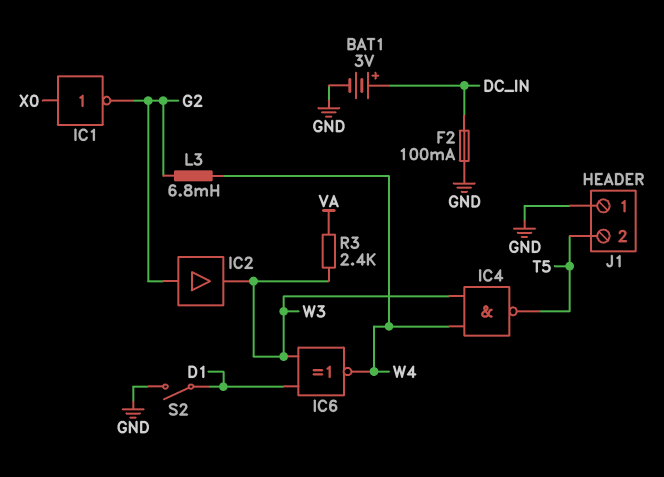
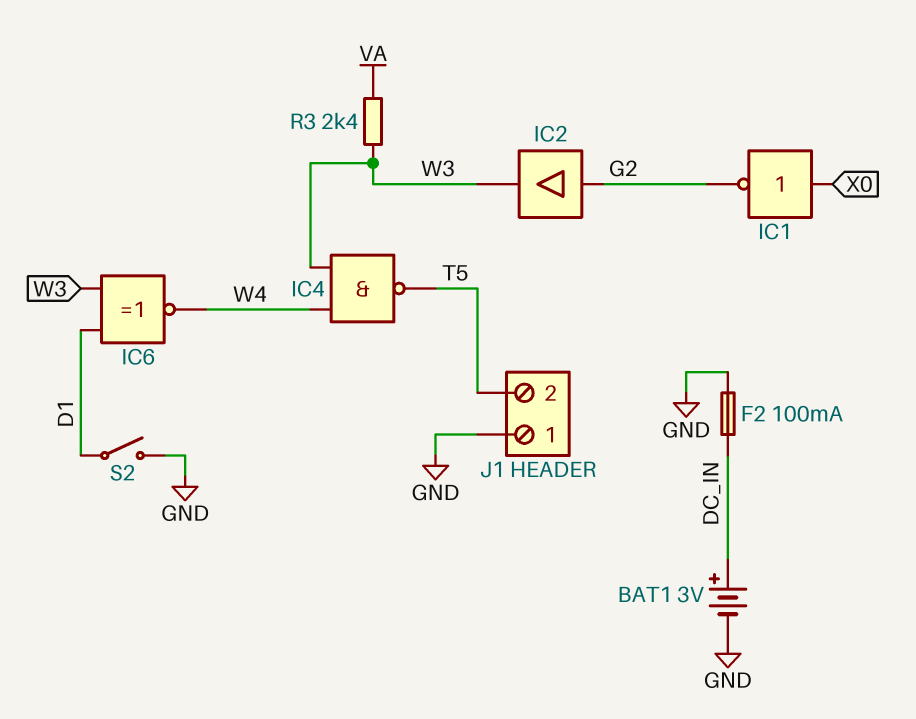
L3: 6.8mH (G2, W4) -> none

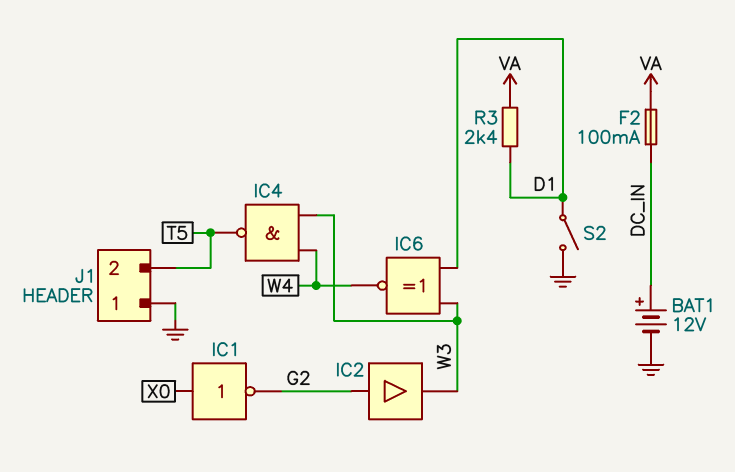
BAT1: 3V (plus DC_IN, minus GND) -> 12V (plus DC_IN, minus GND)
F2: 100mA (DC_IN, GND) -> 100mA (DC_IN, VA)
R3: 2.4k (VA, W3) -> 2.4k (D1, VA)

